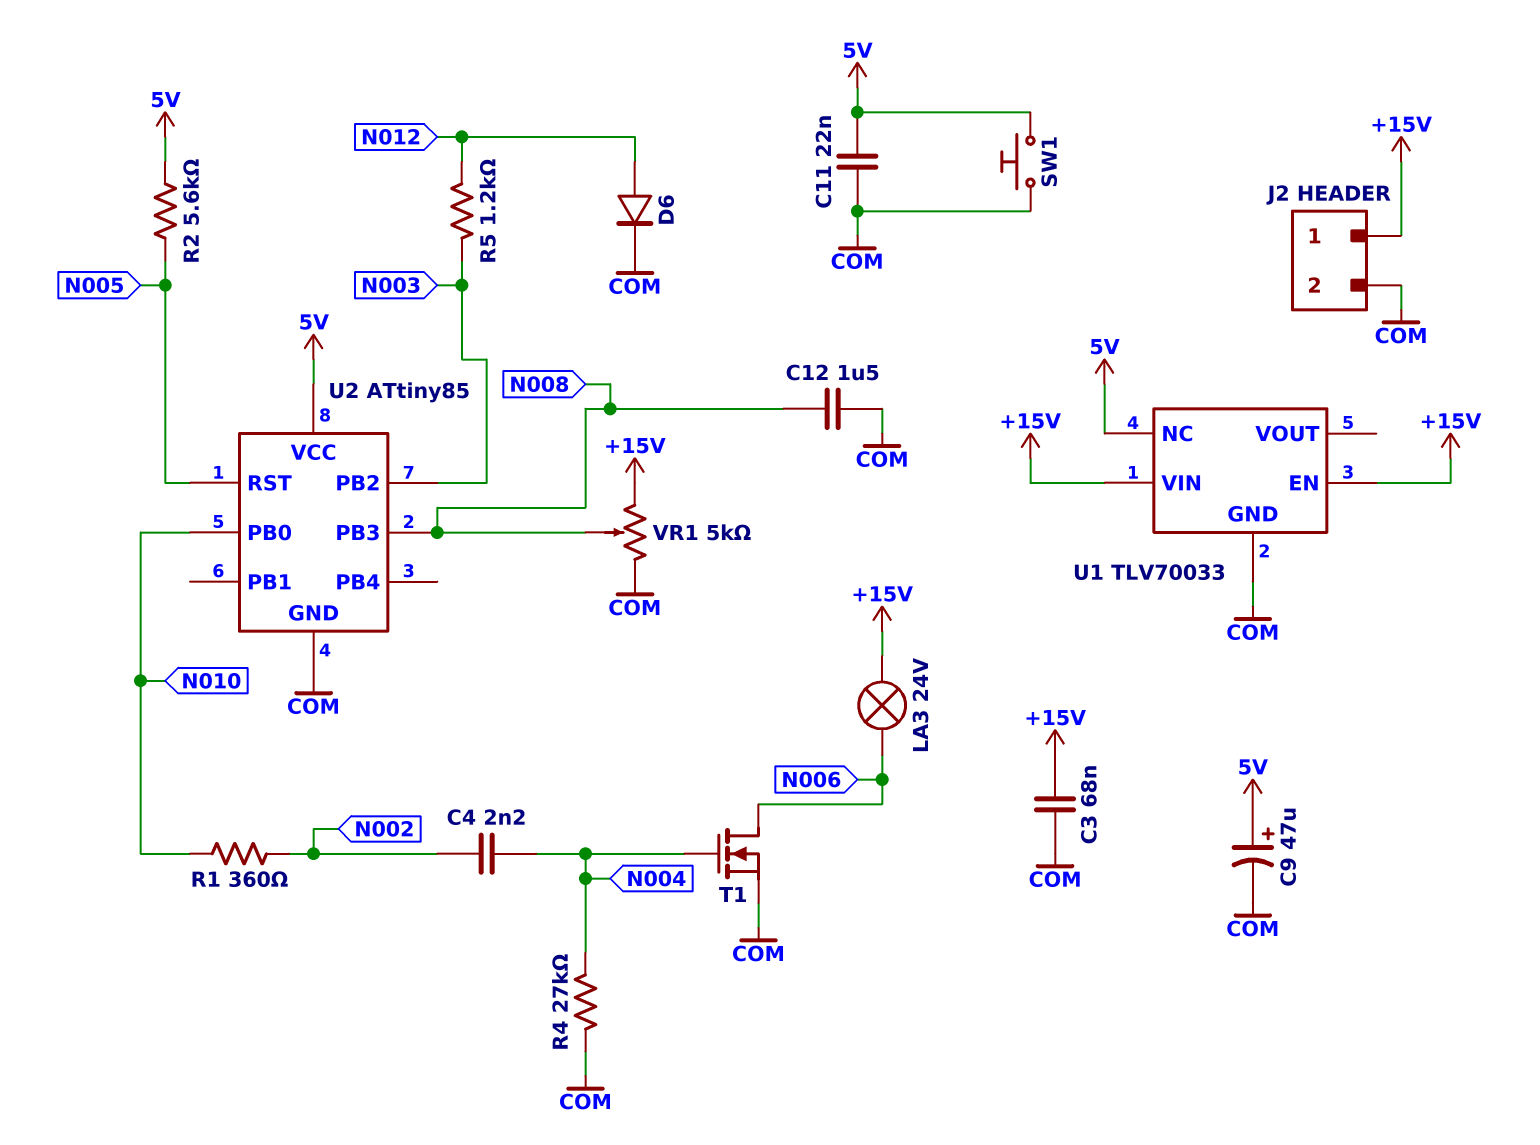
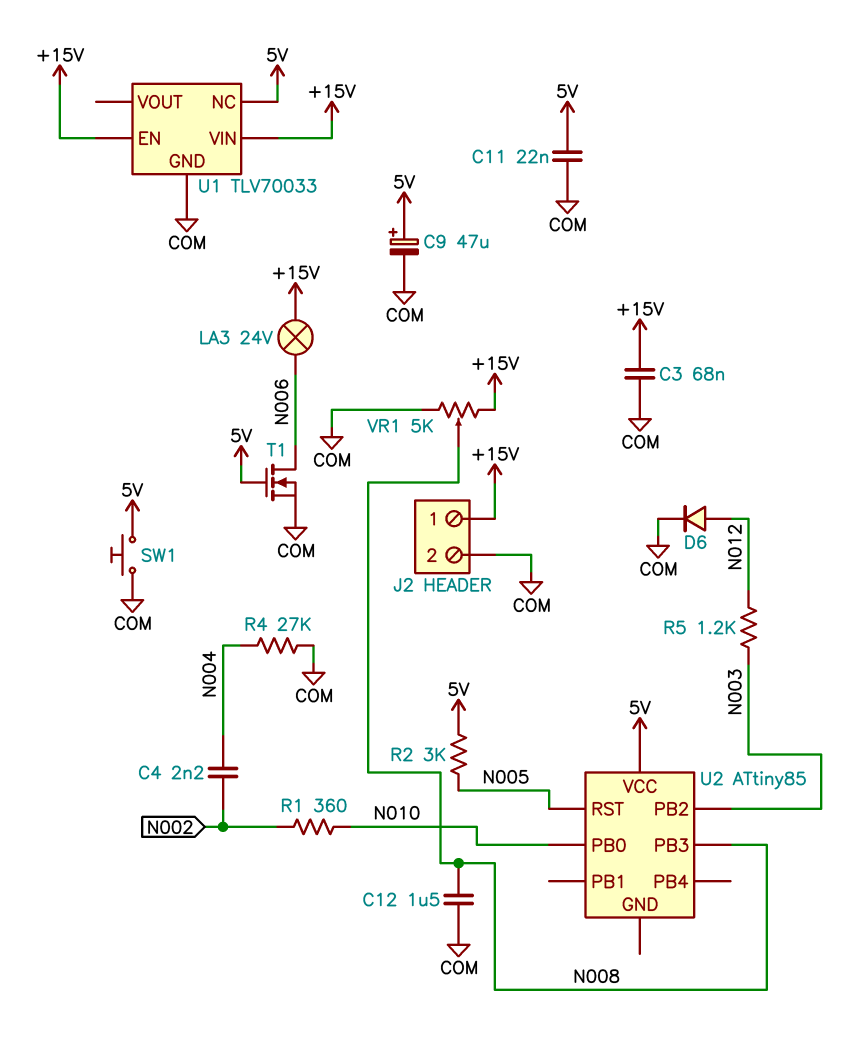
R2: 5.6k (5V, N005) -> 3k (5V, N005)
T1: NMOS (G N004, D N006, S COM) -> NMOS (G 5V, D N006, S COM)
U2 pin GND: COM -> none

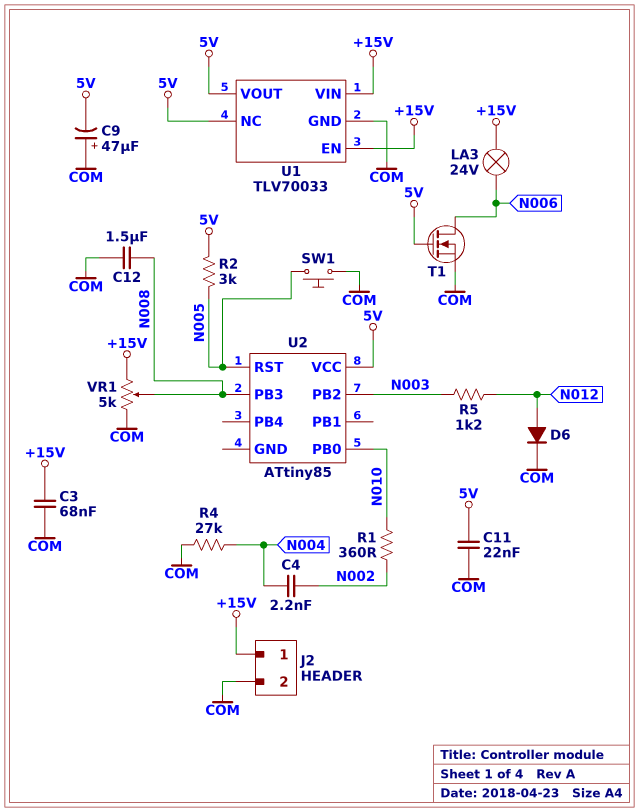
C9: 47uF (plus 5V, minus COM) -> 47uF (plus COM, minus 5V)
SW1: button (5V, COM) -> button (COM, N005)
U1 pin VOUT: none -> 5V

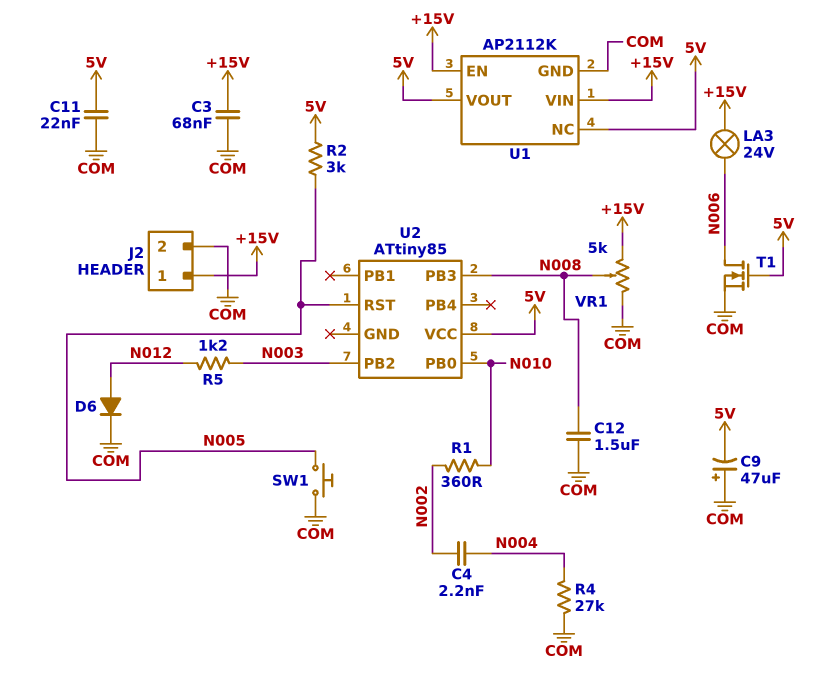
U1: TLV70033 -> AP2112K

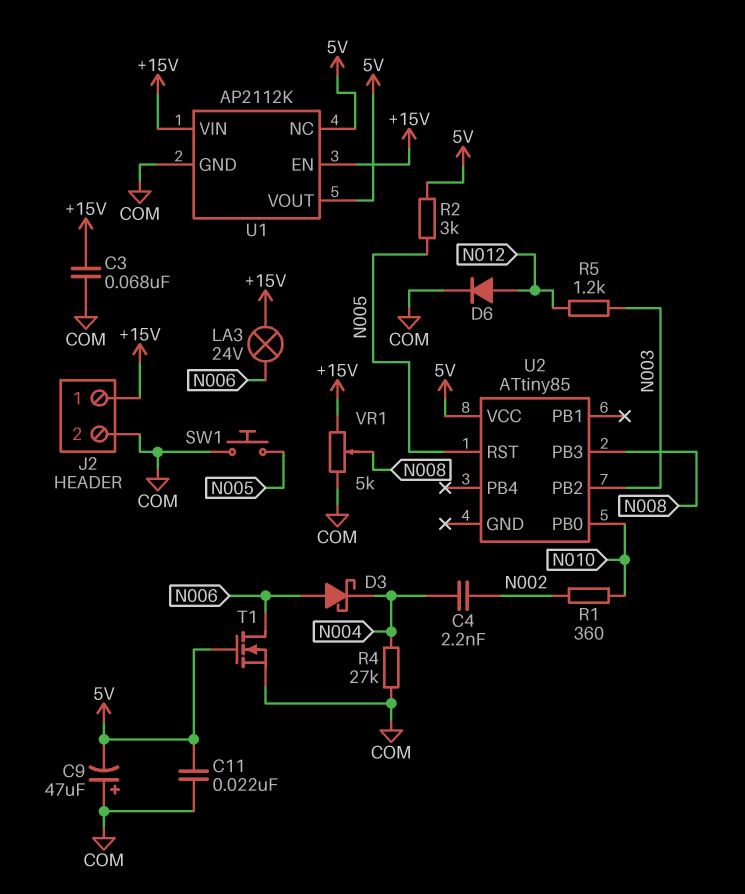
C12: 1.5uF (COM, N008) -> none
D3: none -> schottky (A N006, K N004)

